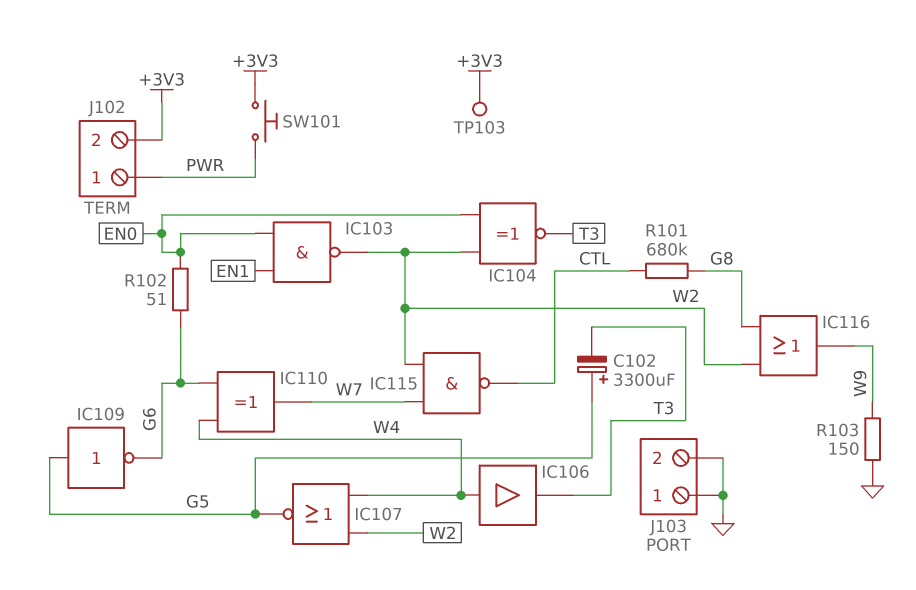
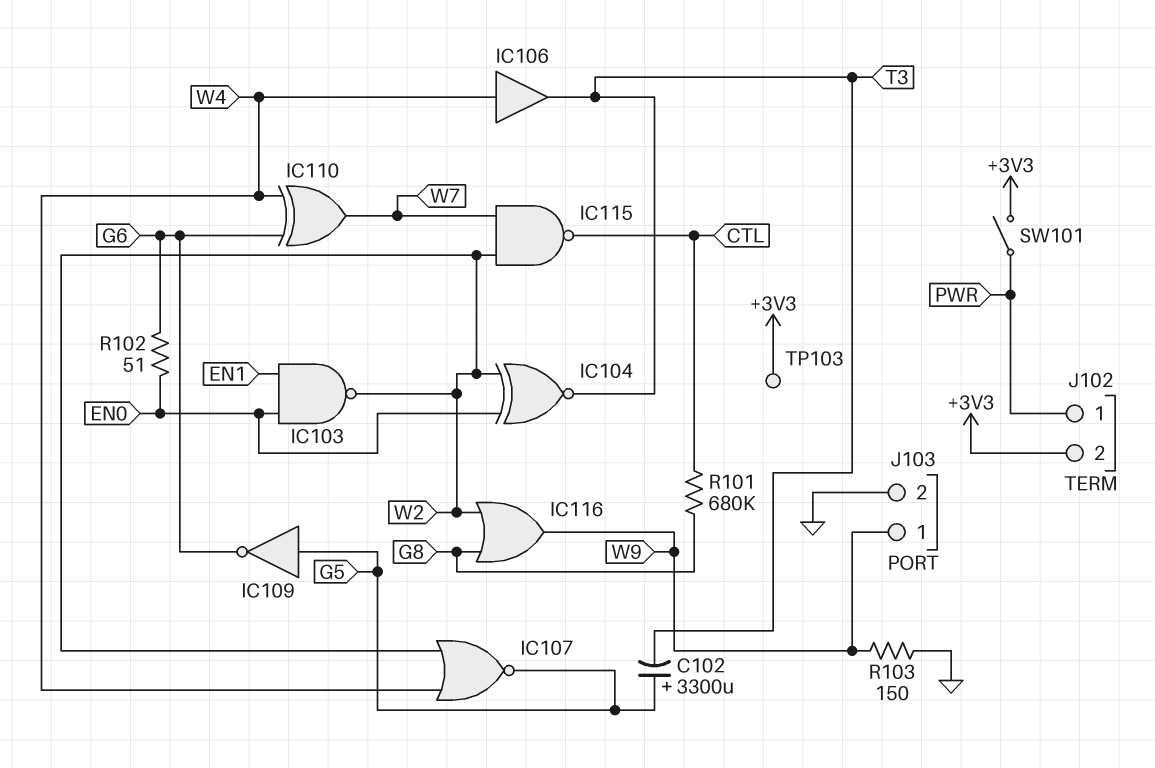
J103 pin 1: GND -> W9
SW101: button (+3V3, PWR) -> switch (+3V3, PWR)

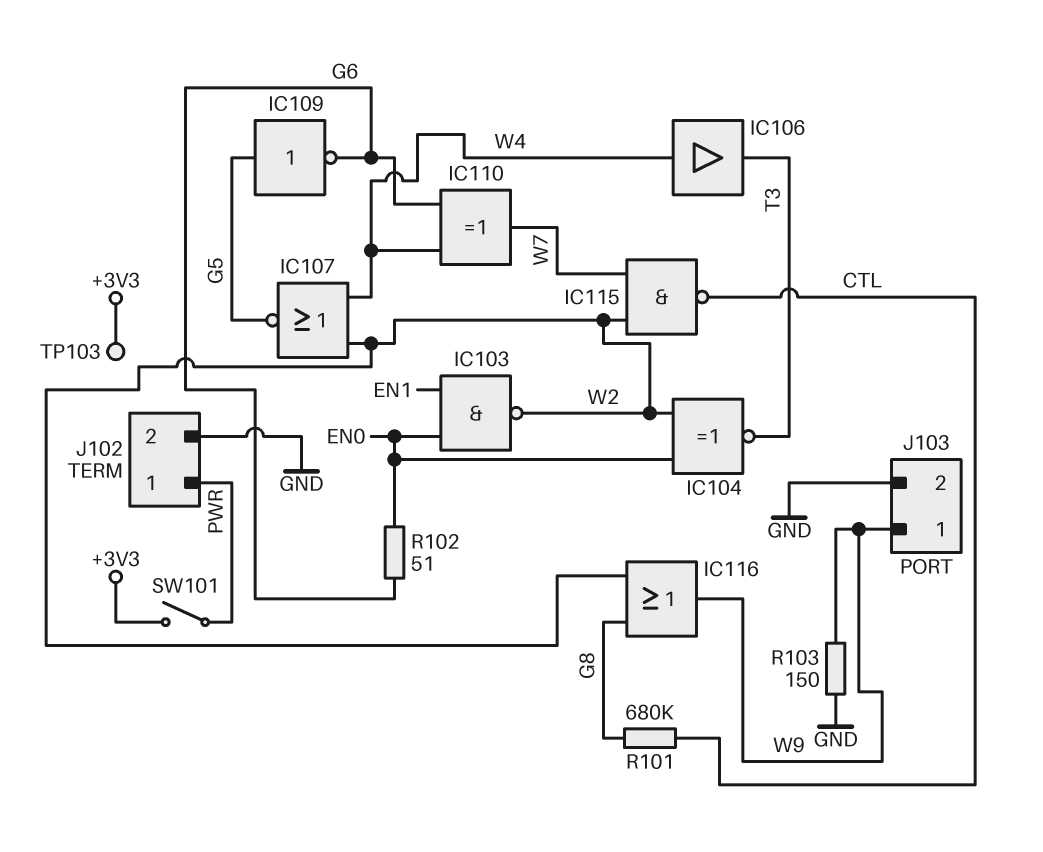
C102: 3300uF (plus G5, minus T3) -> none
J102 pin 2: +3V3 -> GND

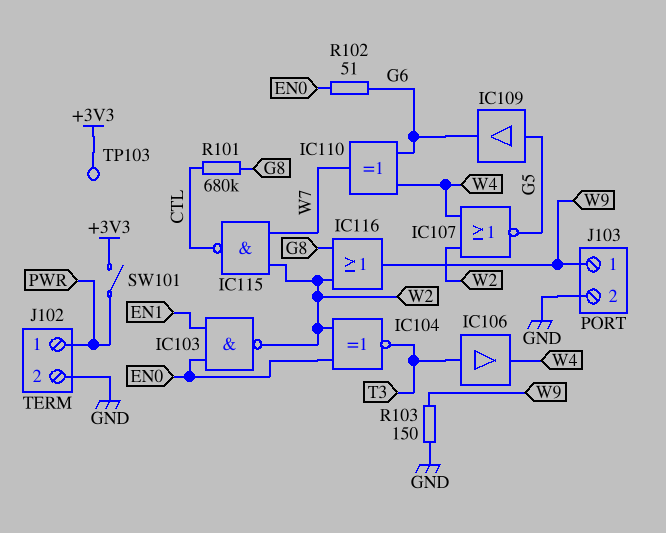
IC106: buffer (in W4, out T3) -> buffer (in T3, out W4)
IC109: NOT (in G5, out G6) -> buffer (in G5, out G6)

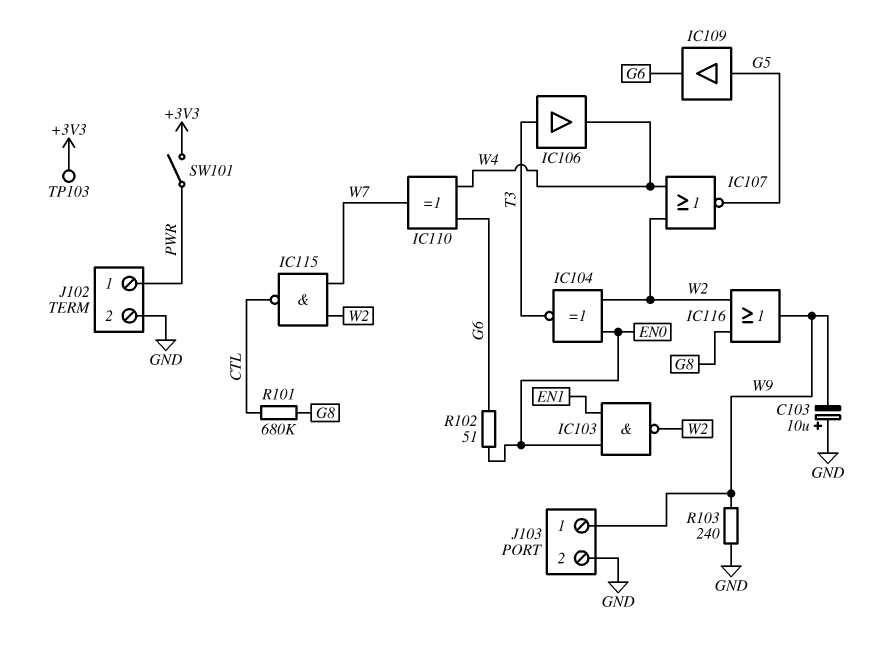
C103: none -> 10uF (plus GND, minus W9)
R103: 150 (GND, W9) -> 240 (GND, W9)

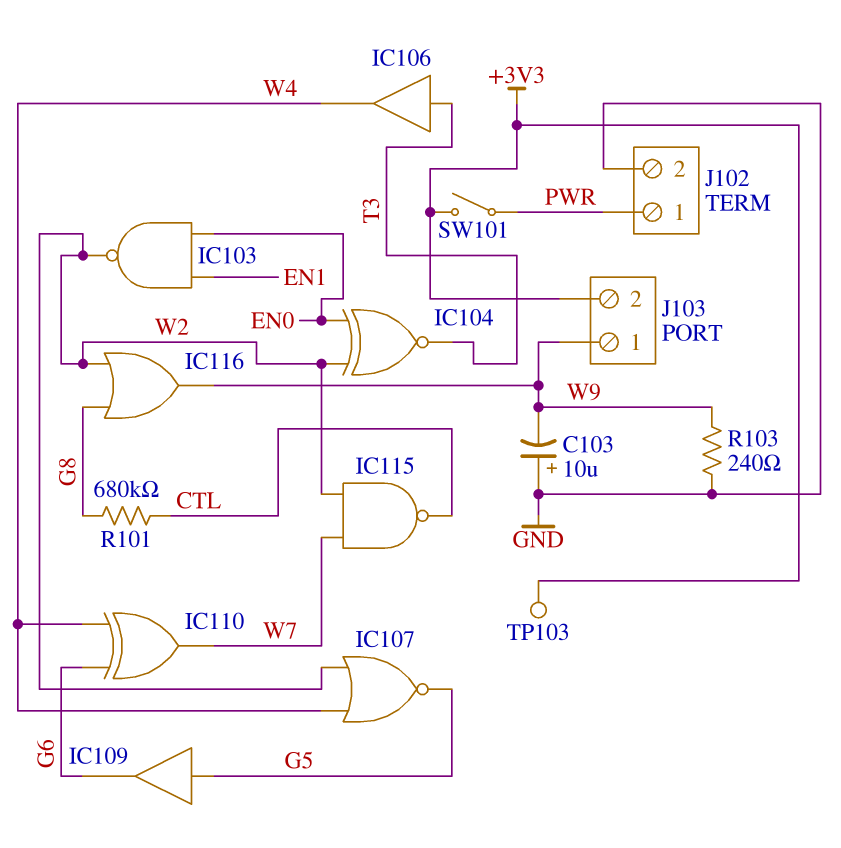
J103 pin 2: GND -> +3V3
R102: 51 (EN0, G6) -> none

